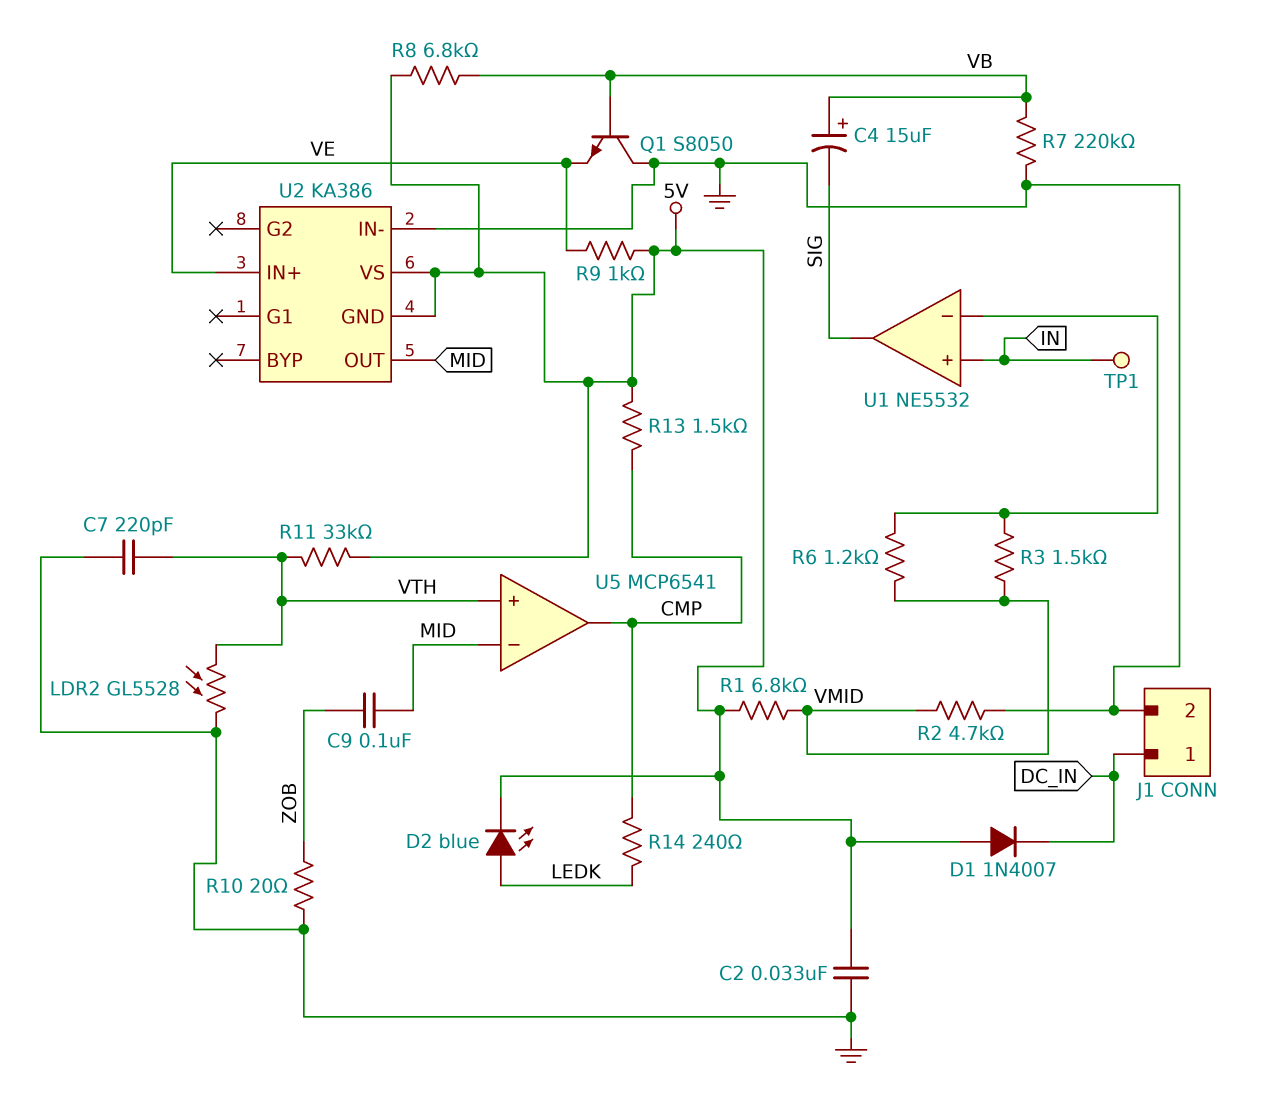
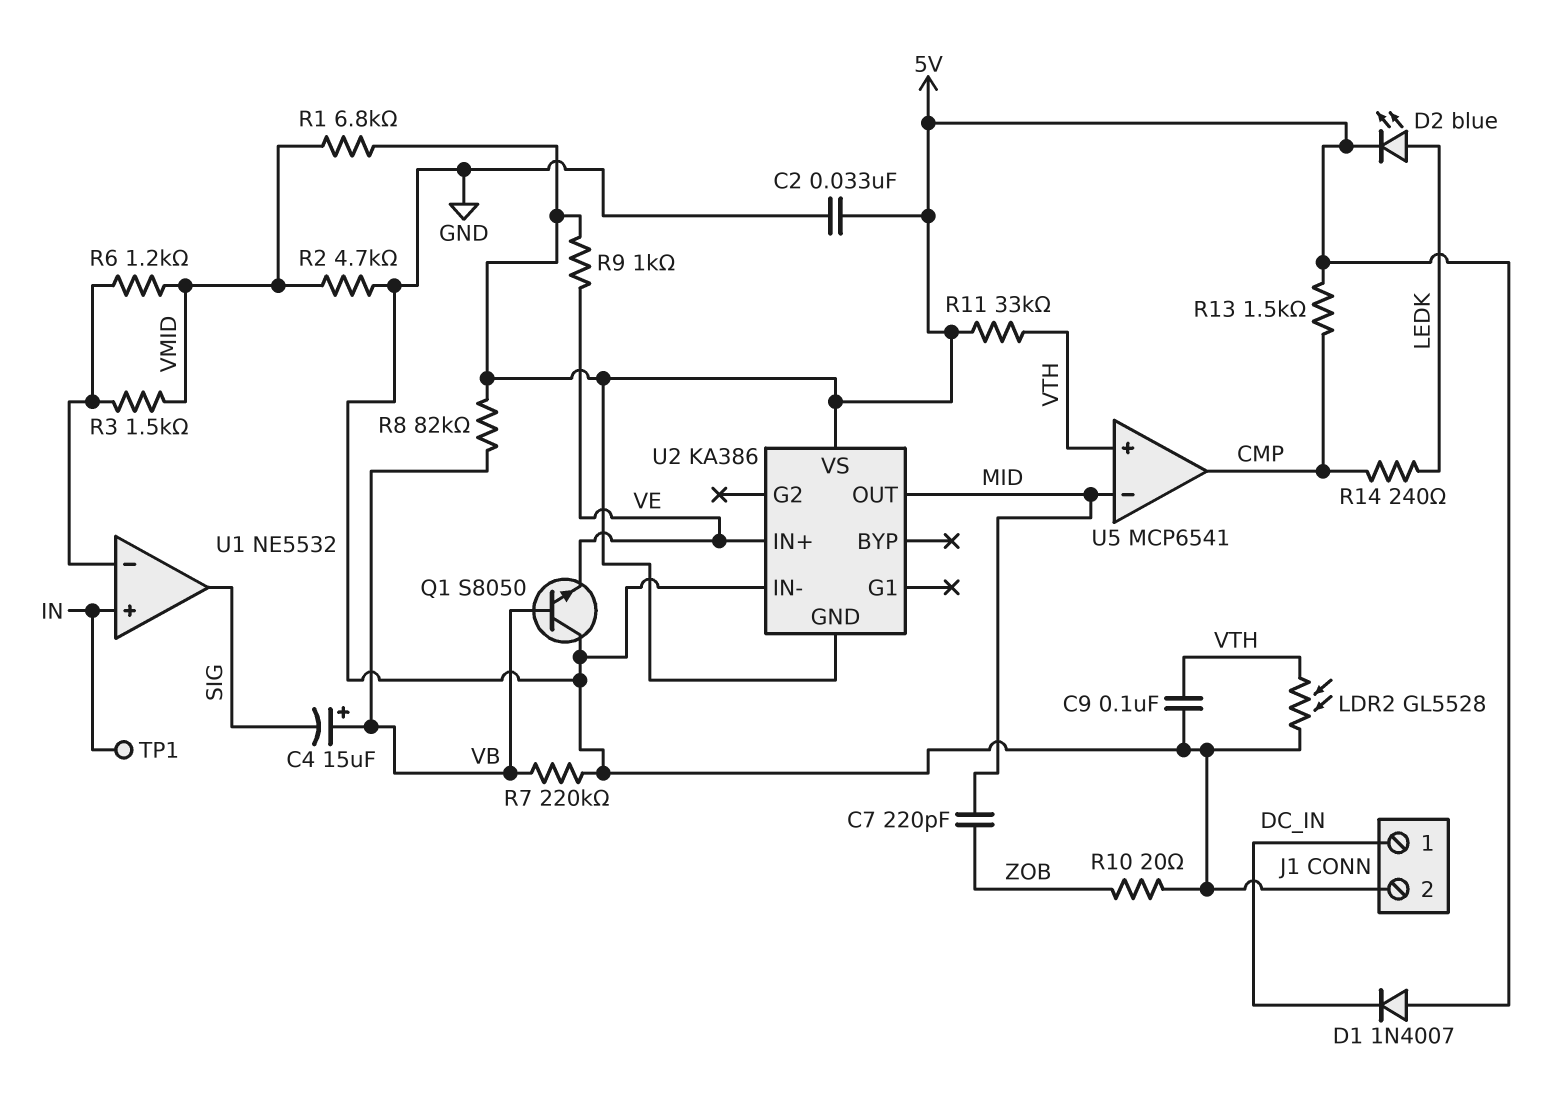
C7: 220pF (GND, VTH) -> 220pF (MID, ZOB)
C9: 100nF (MID, ZOB) -> 100nF (GND, VTH)
R8: 6.8k (5V, VB) -> 82k (5V, VB)

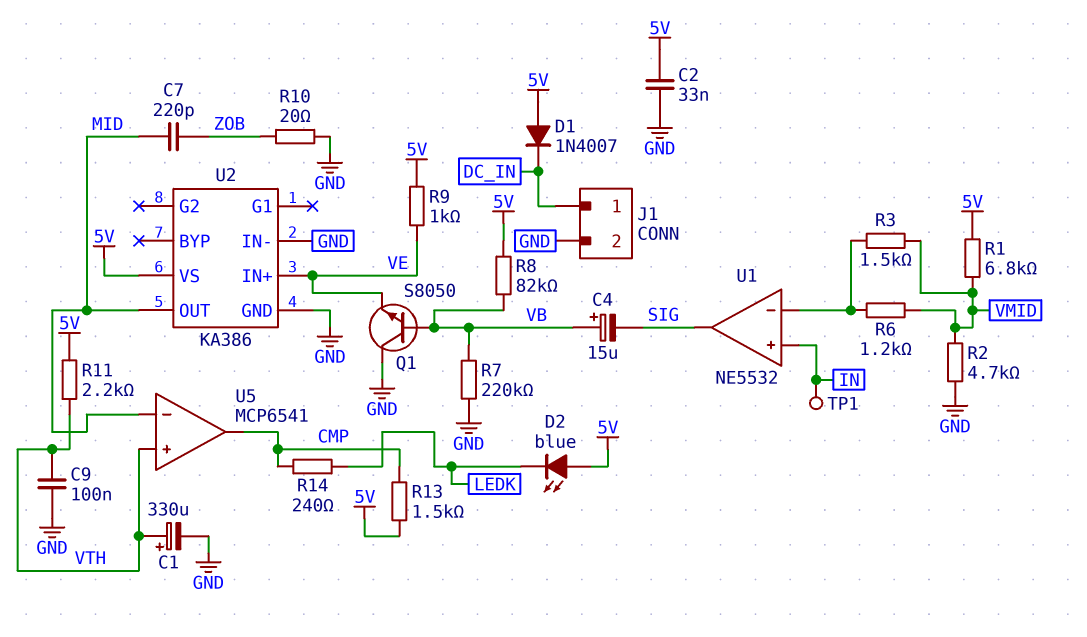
C1: none -> 330uF (plus VTH, minus GND)
D2: LED blue (A LEDK, K 5V) -> LED blue (A 5V, K LEDK)
LDR2: GL5528 (GND, VTH) -> none
R11: 33k (5V, VTH) -> 2.2k (5V, VTH)
U2 pin GND: 5V -> GND

